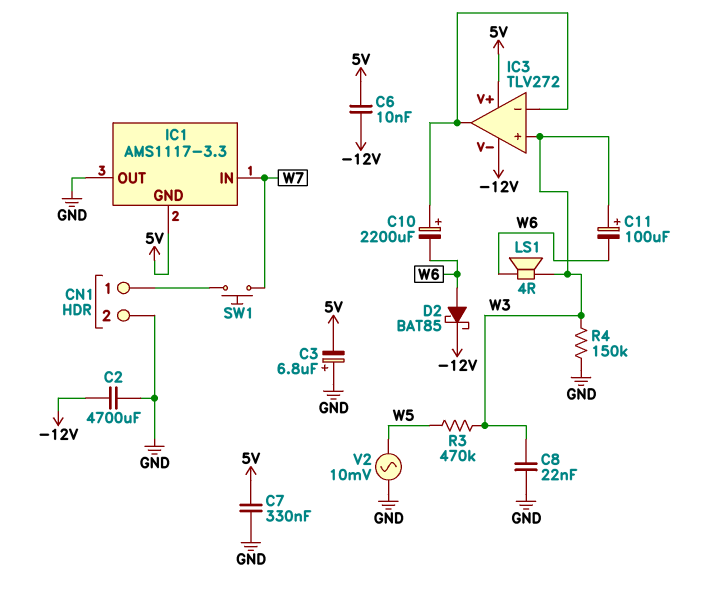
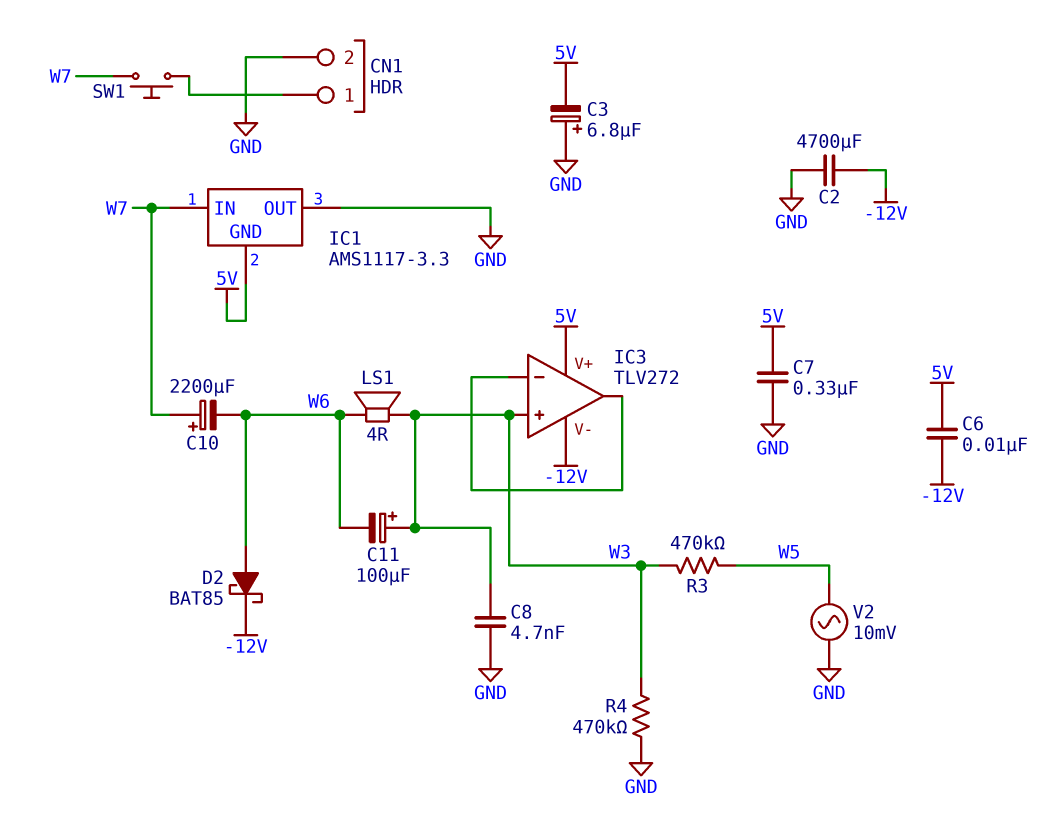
C8: 22nF (GND, W3) -> 4.7nF (GND, W3)
C10: 2200uF (plus IC3/in-, minus W6) -> 2200uF (plus W7, minus W6)
R4: 150k (GND, W3) -> 470k (GND, W3)

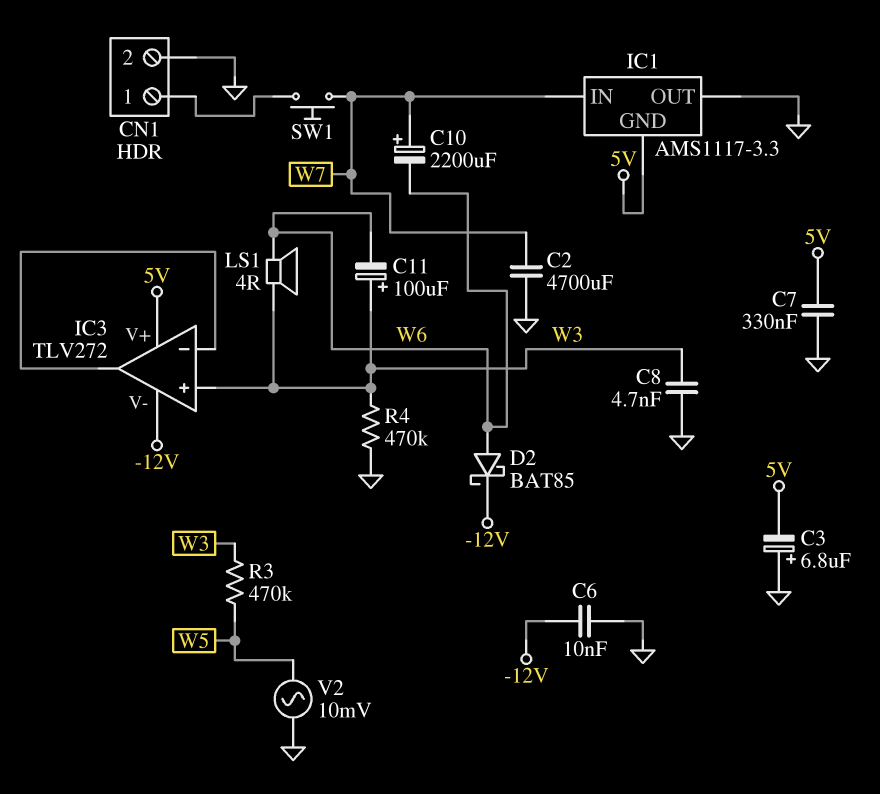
C2: 4700uF (-12V, GND) -> 4700uF (GND, W7)
C6: 10nF (-12V, 5V) -> 10nF (-12V, GND)

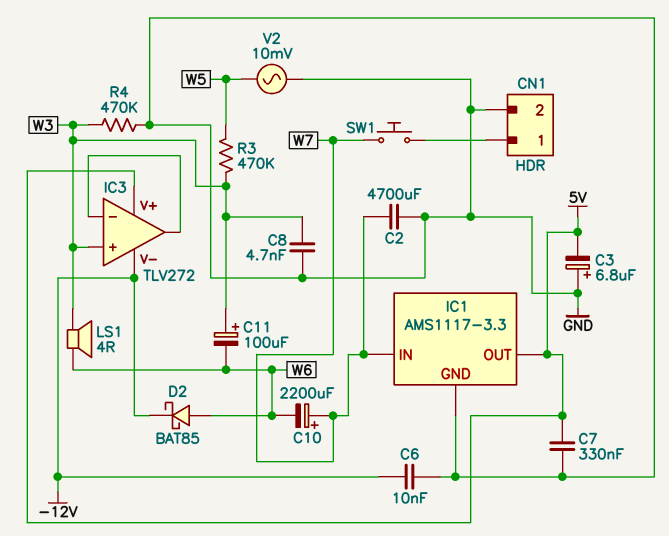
IC1 pin GND: 5V -> GND
IC1 pin OUT: GND -> 5V

